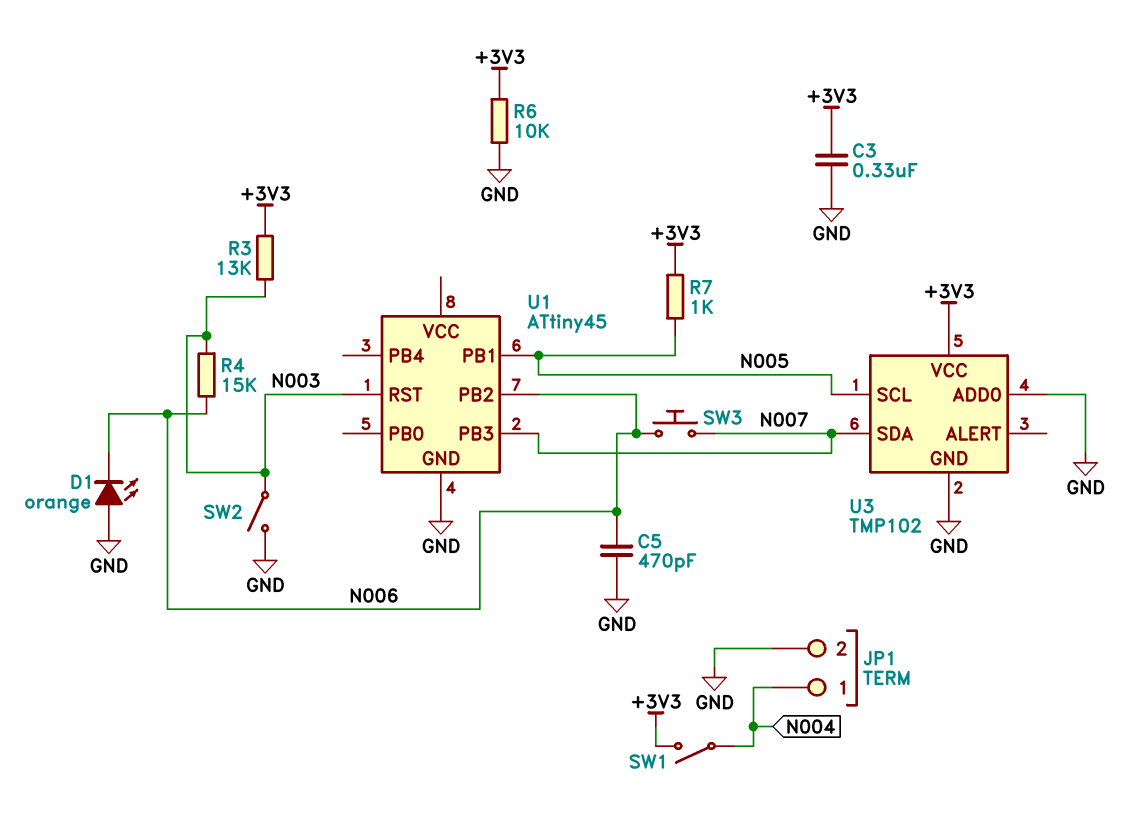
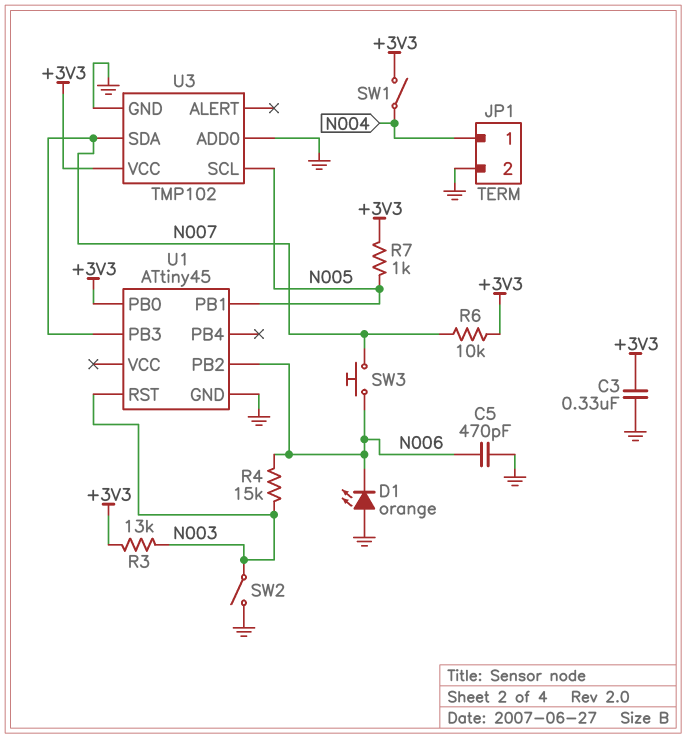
R6: 10k (+3V3, GND) -> 10k (+3V3, N007)
U1 pin PB0: none -> +3V3

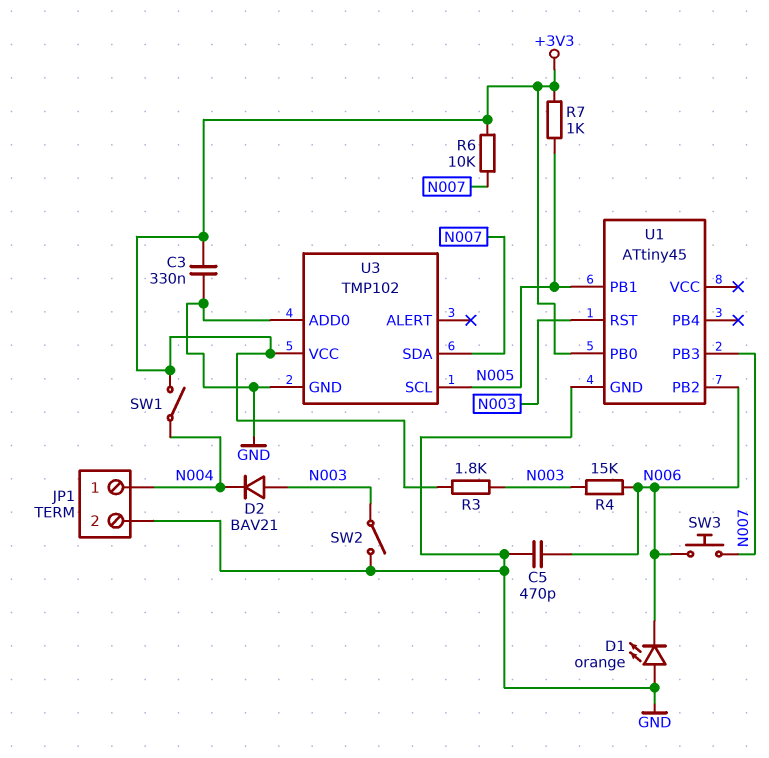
D2: none -> diode BAV21 (A N003, K N004)
R3: 13k (+3V3, N003) -> 1.8k (+3V3, N003)

